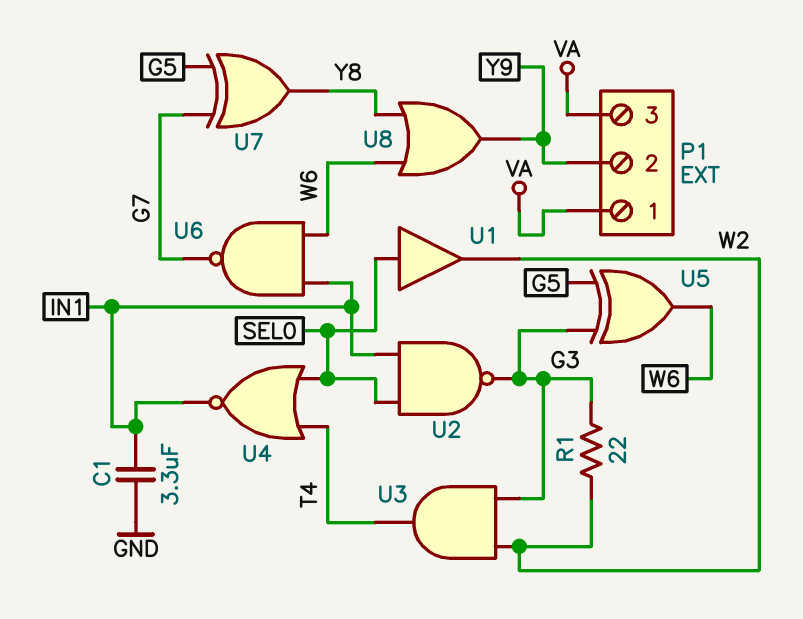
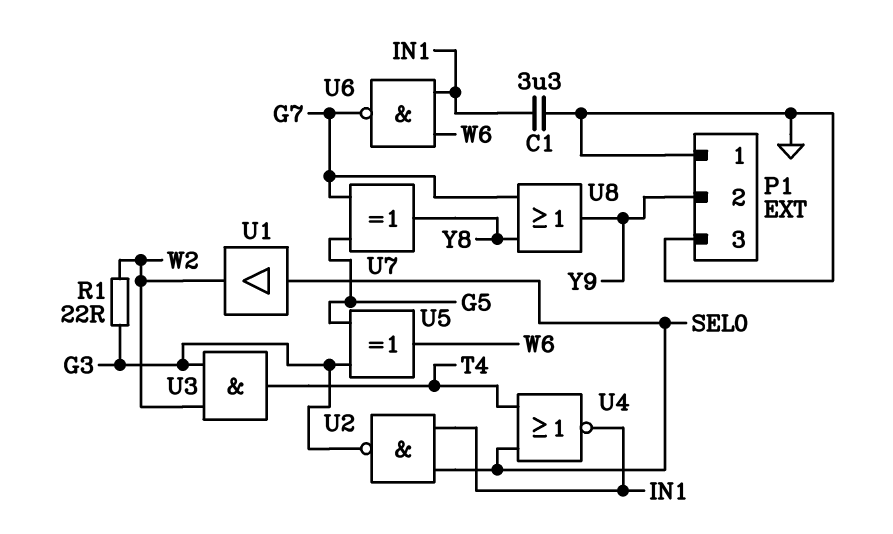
P1 pin 1: VA -> GND
P1 pin 3: VA -> GND
U8: OR (in W6, in Y8, out Y9) -> OR (in G7, in Y8, out Y9)

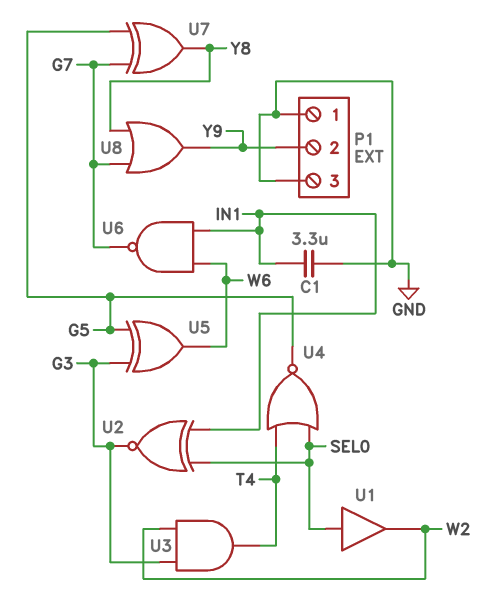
R1: 22 (G3, W2) -> none
U2: NAND (in IN1, in SEL0, out G3) -> XNOR (in IN1, in SEL0, out G3)
U4: NOR (in SEL0, in T4, out IN1) -> NOR (in SEL0, in T4, out G5)

